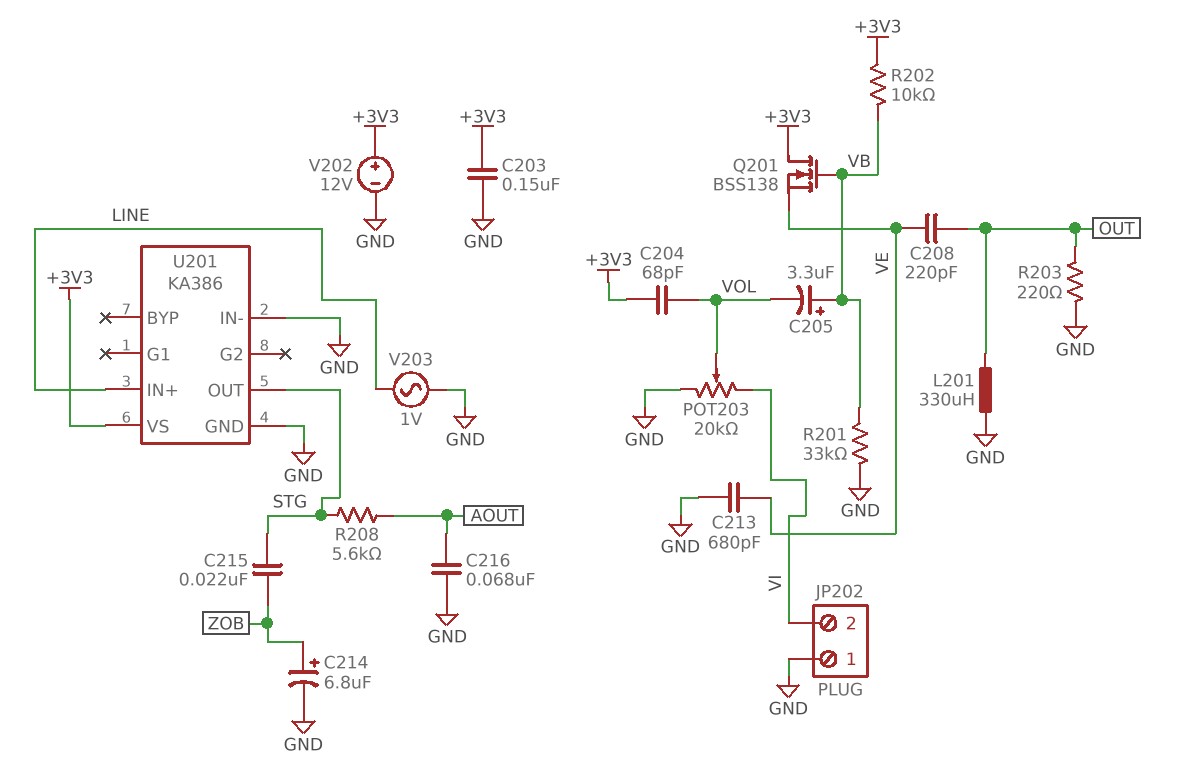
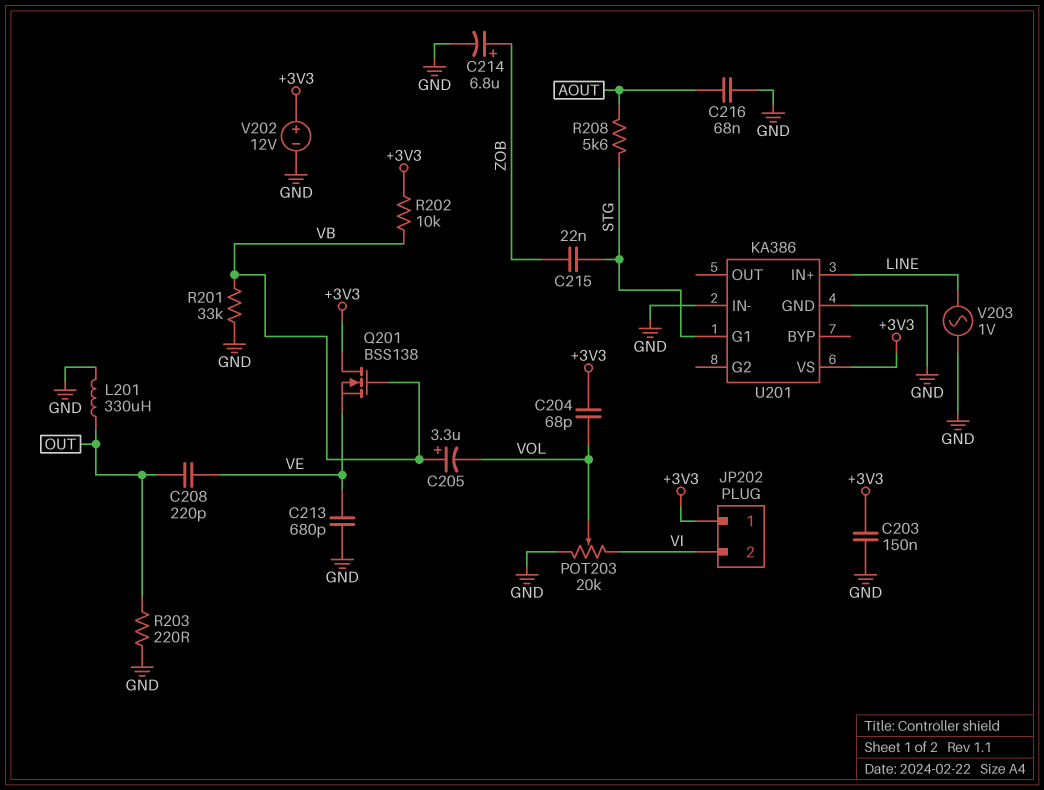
JP202 pin 1: GND -> +3V3
U201 pin G1: none -> STG
U201 pin OUT: STG -> none

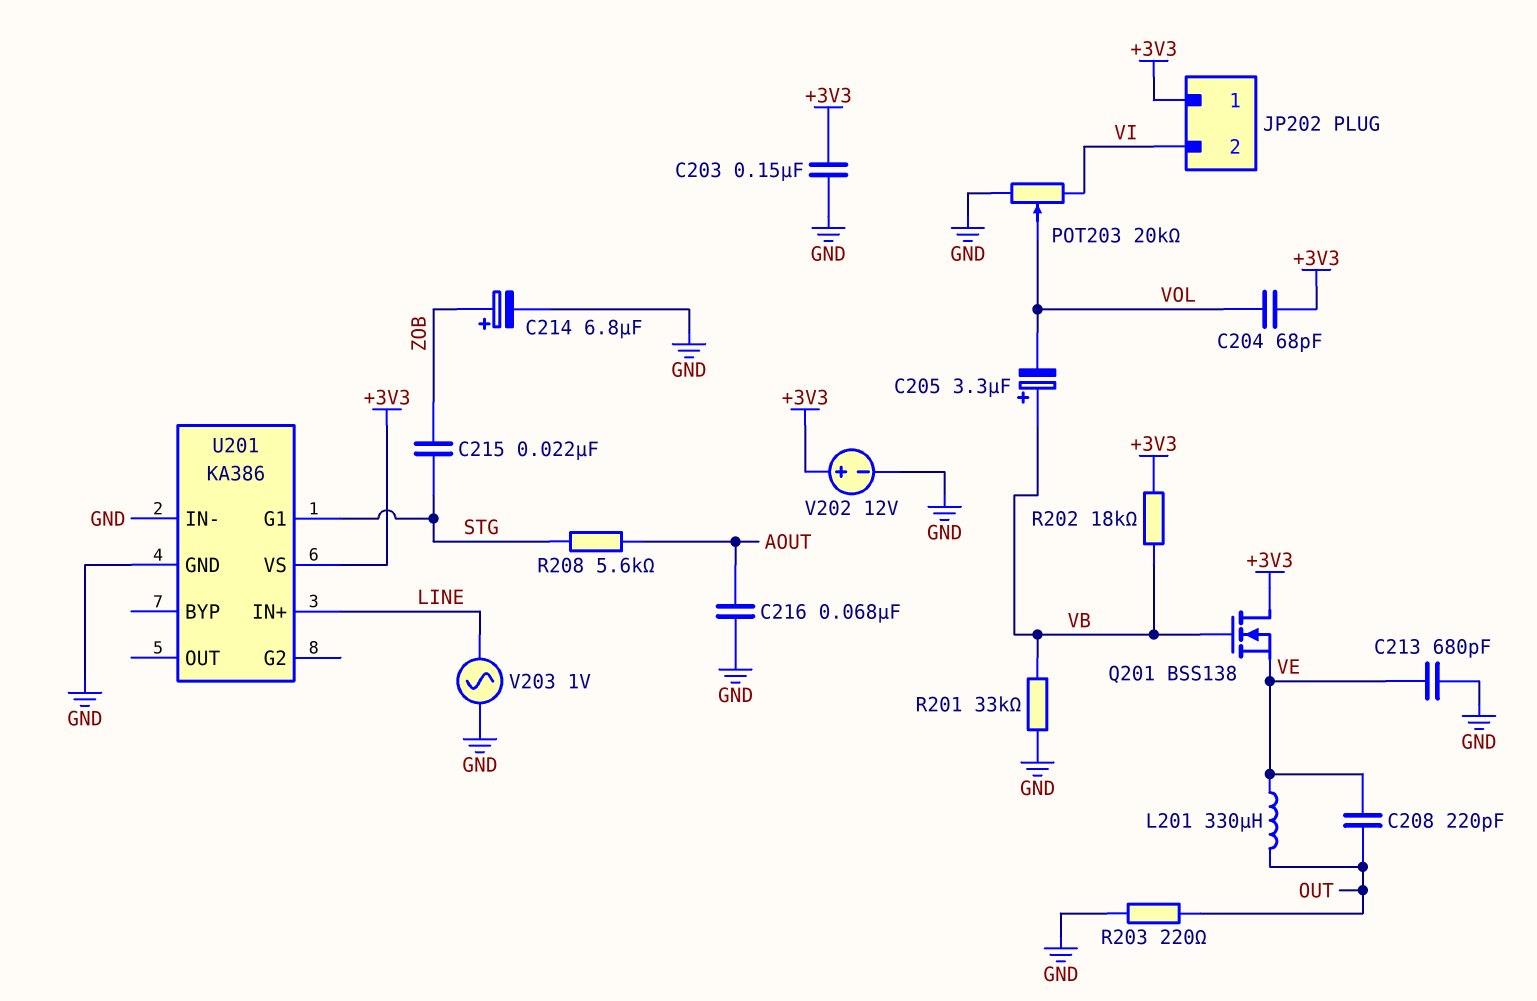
L201: 330uH (GND, OUT) -> 330uH (OUT, VE)
R202: 10k (+3V3, VB) -> 18k (+3V3, VB)

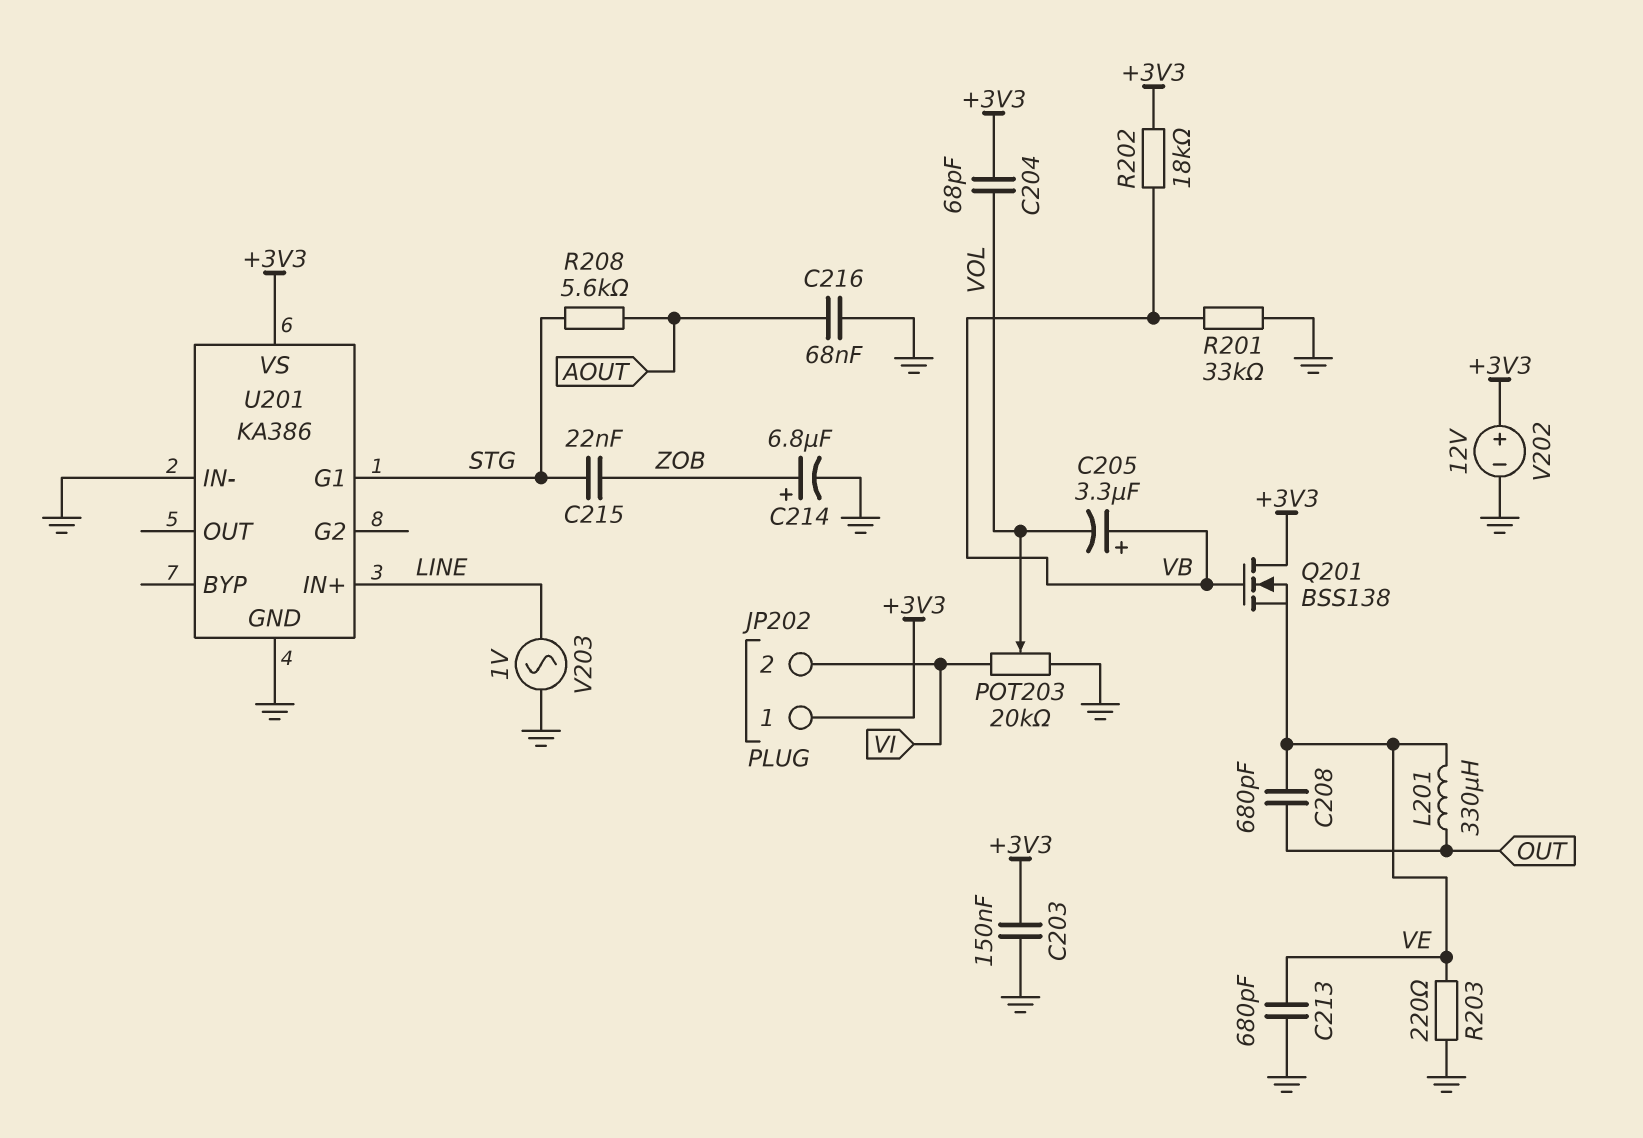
C208: 220pF (OUT, VE) -> 680pF (OUT, VE)
R203: 220 (GND, OUT) -> 220 (GND, VE)

